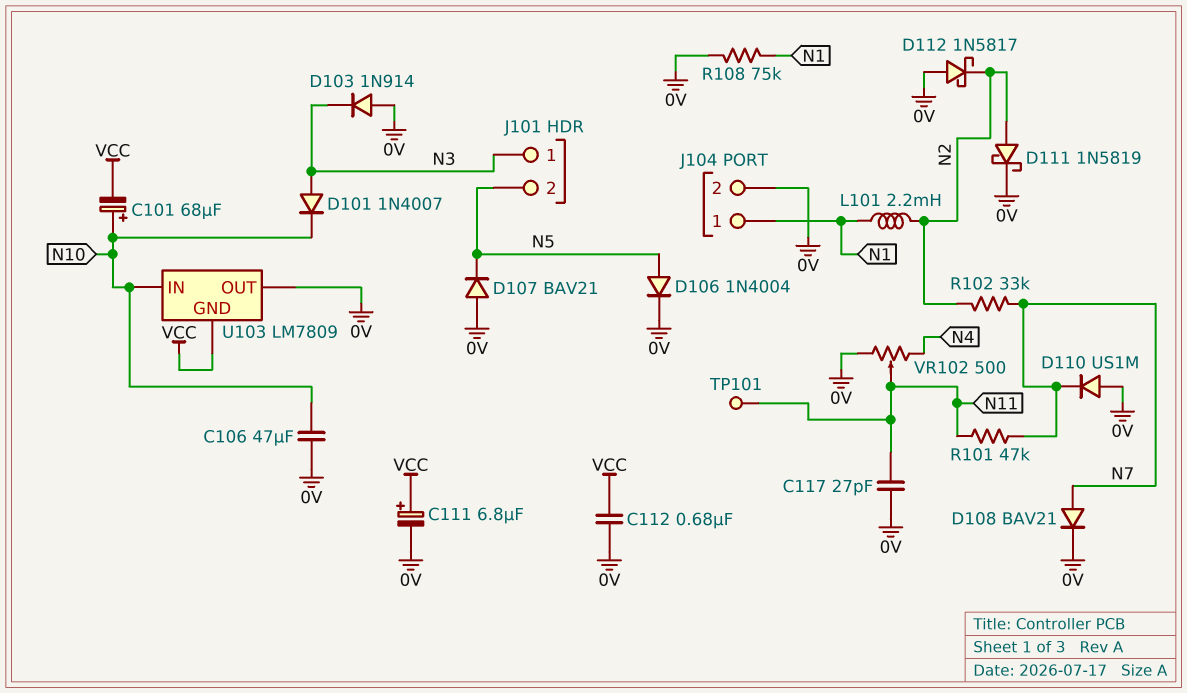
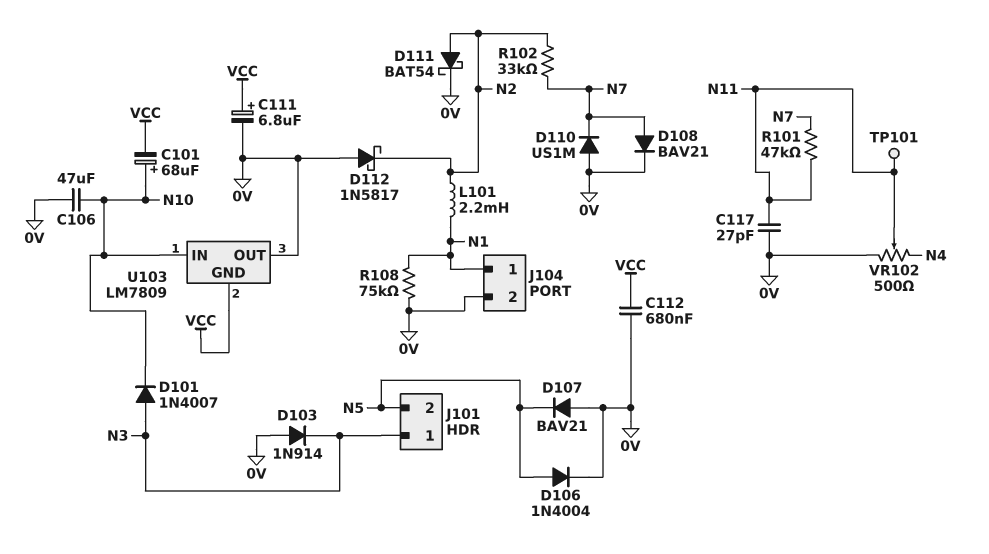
D111: schottky 1N5819 (A N2, K 0V) -> schottky BAT54 (A N2, K 0V)

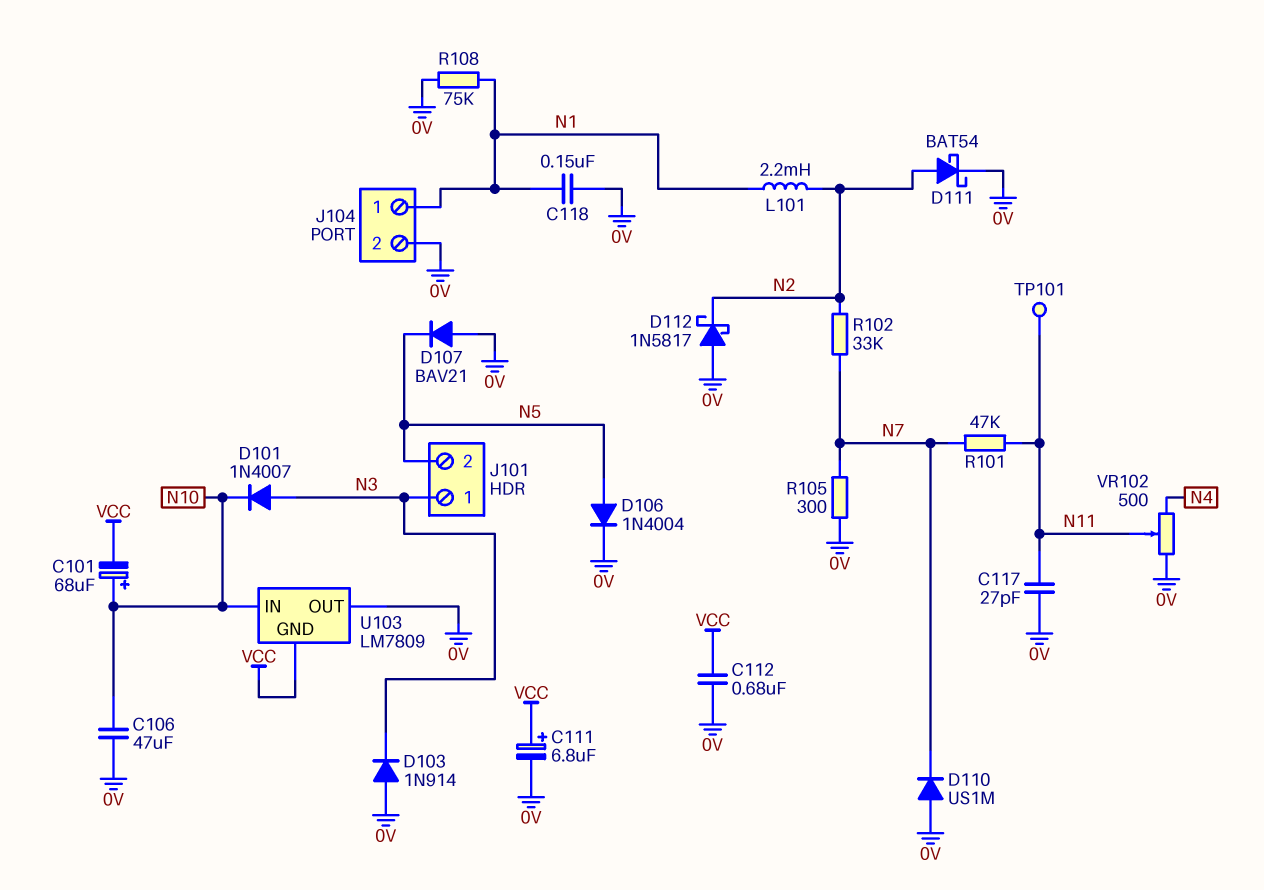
C118: none -> 150nF (0V, N1)
D108: diode BAV21 (A N7, K 0V) -> none
R105: none -> 300 (0V, N7)

